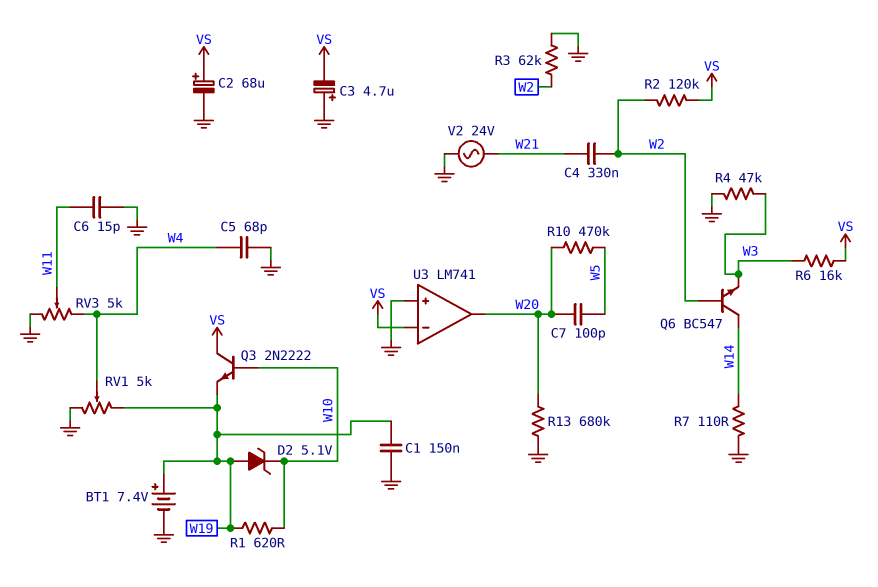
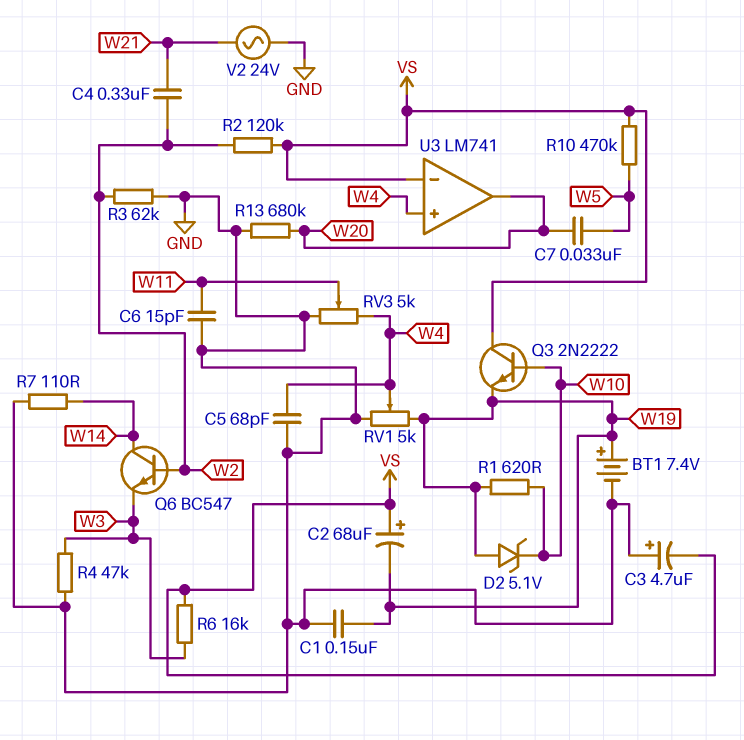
C2: 68uF (plus VS, minus GND) -> 68uF (plus VS, minus W19)
C7: 100pF (W5, W20) -> 33nF (W5, W20)
R10: 470k (W5, W20) -> 470k (VS, W5)
U3 pin in+: GND -> W4

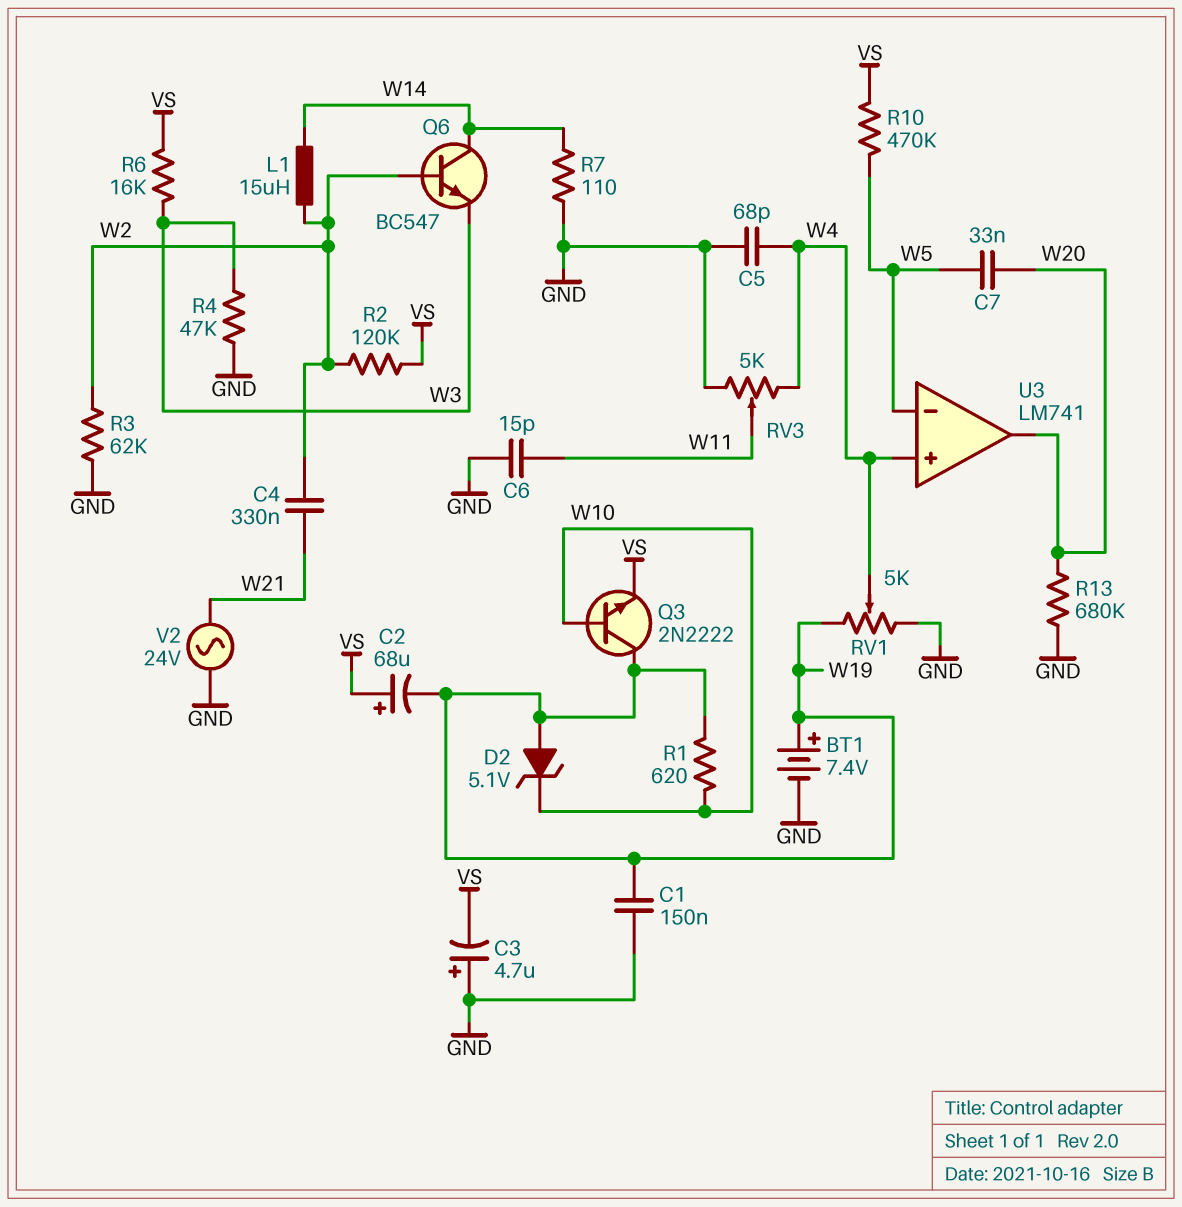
L1: none -> 15uH (W2, W14)
Q3: NPN 2N2222 (B W10, C VS, E W19) -> NPN 2N2222 (B W10, C W19, E VS)
U3 pin in-: VS -> W5

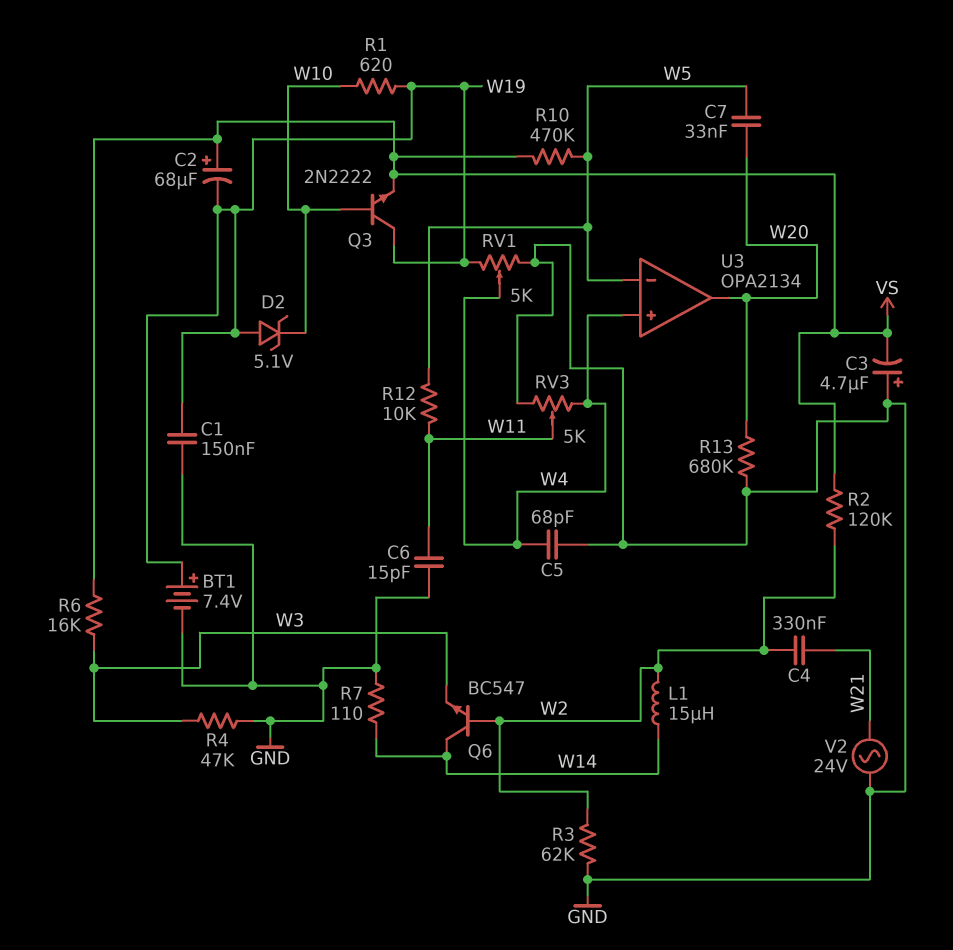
R12: none -> 10k (W5, W11)
U3: LM741 -> OPA2134

